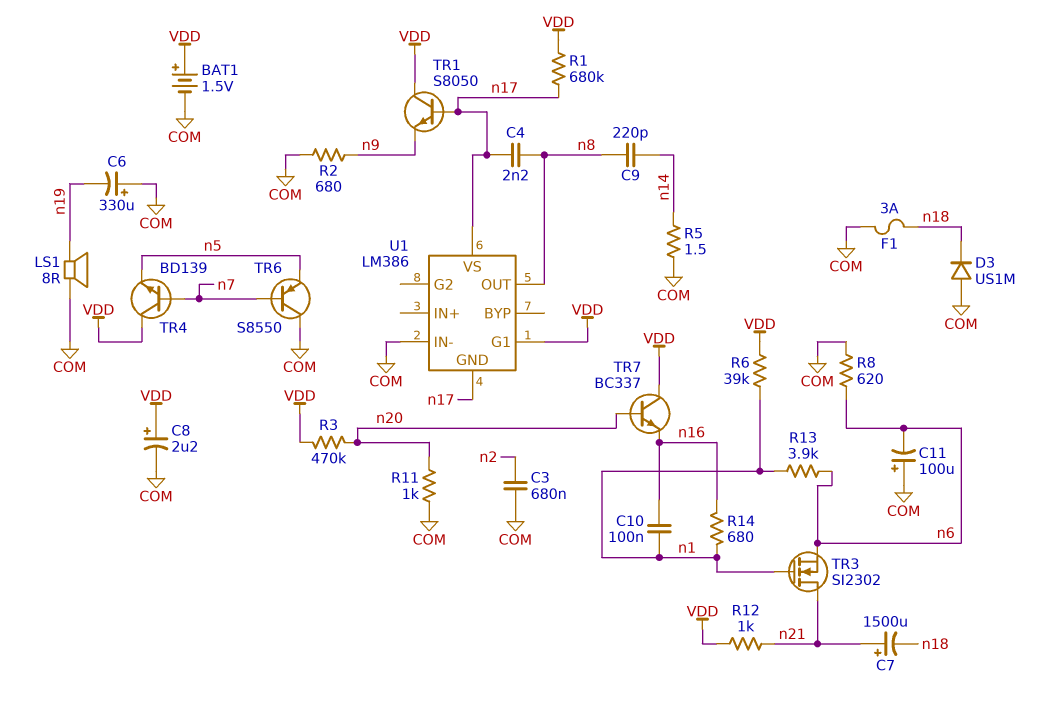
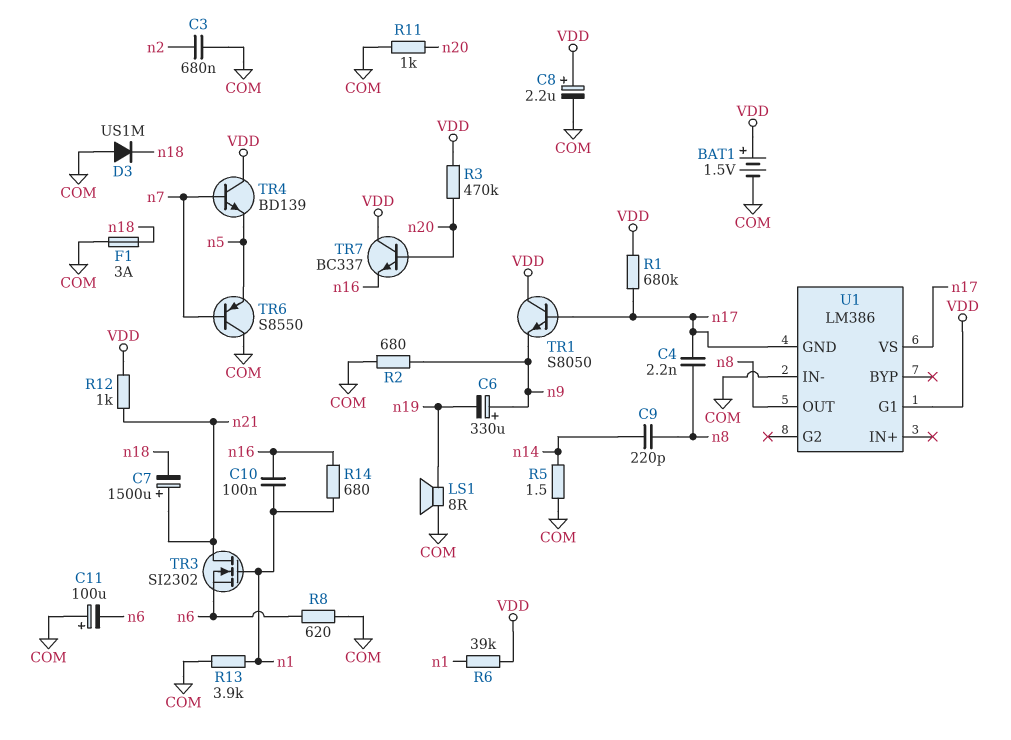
C6: 330uF (plus COM, minus n19) -> 330uF (plus n9, minus n19)
R13: 3.9k (n1, n6) -> 3.9k (COM, n1)

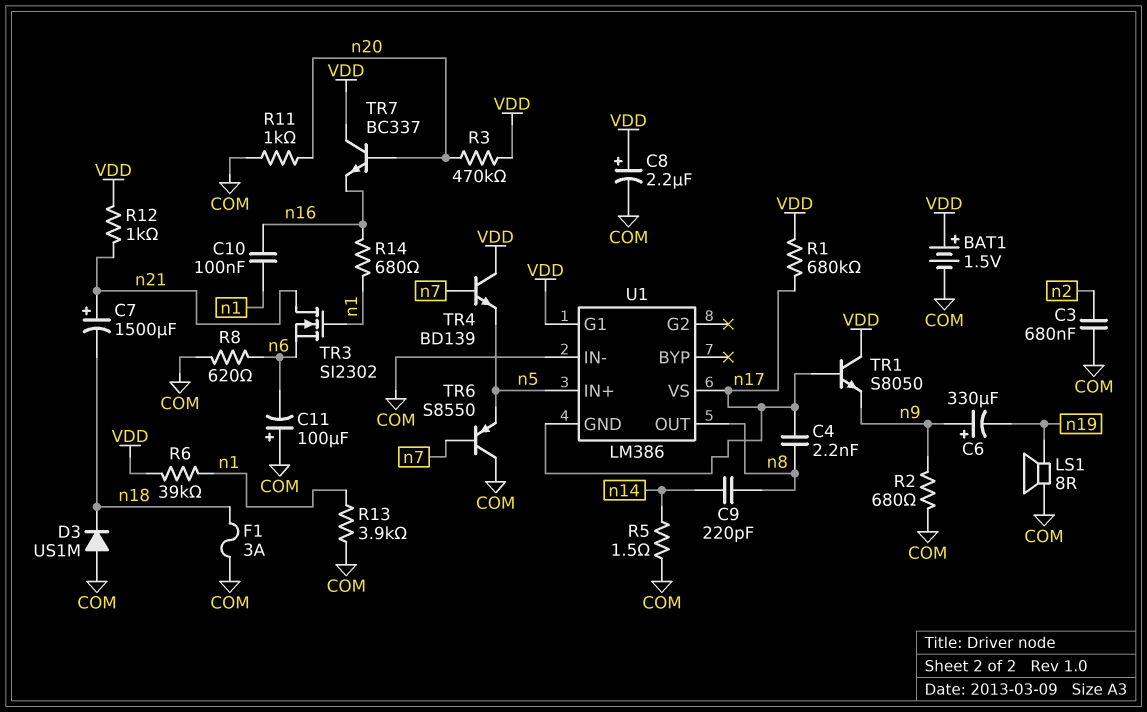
U1 pin IN+: none -> n5

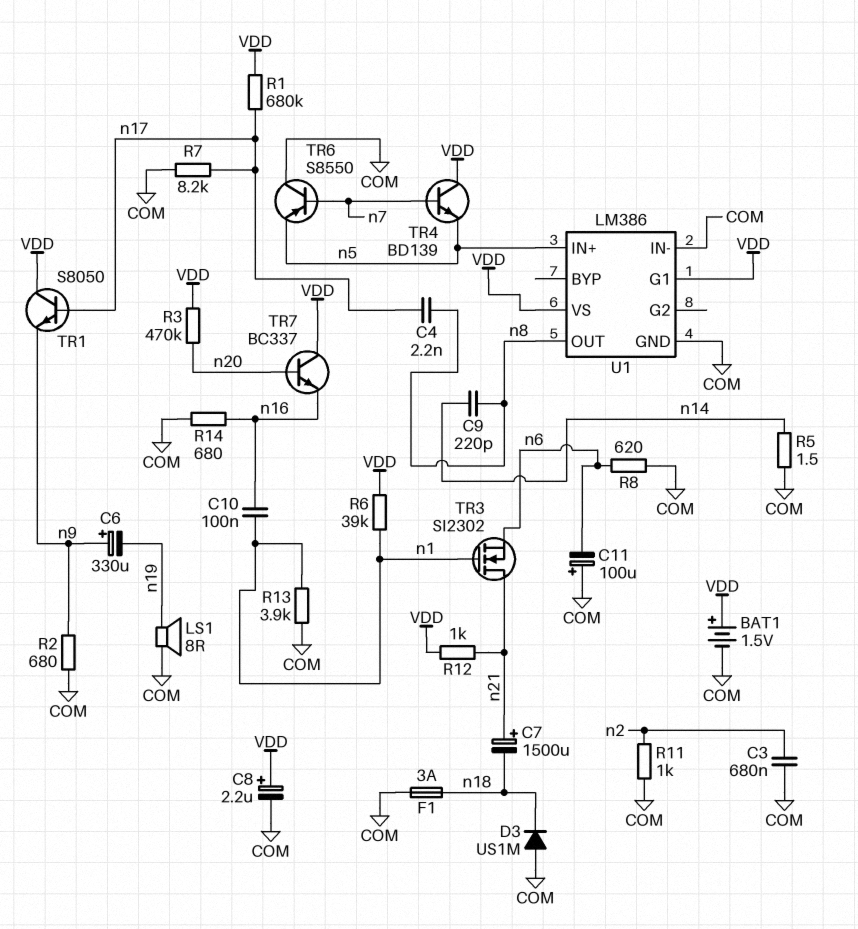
R7: none -> 8.2k (COM, n17)
R11: 1k (COM, n20) -> 1k (COM, n2)
R14: 680 (n1, n16) -> 680 (COM, n16)
U1 pin GND: n17 -> COM
U1 pin VS: n17 -> VDD

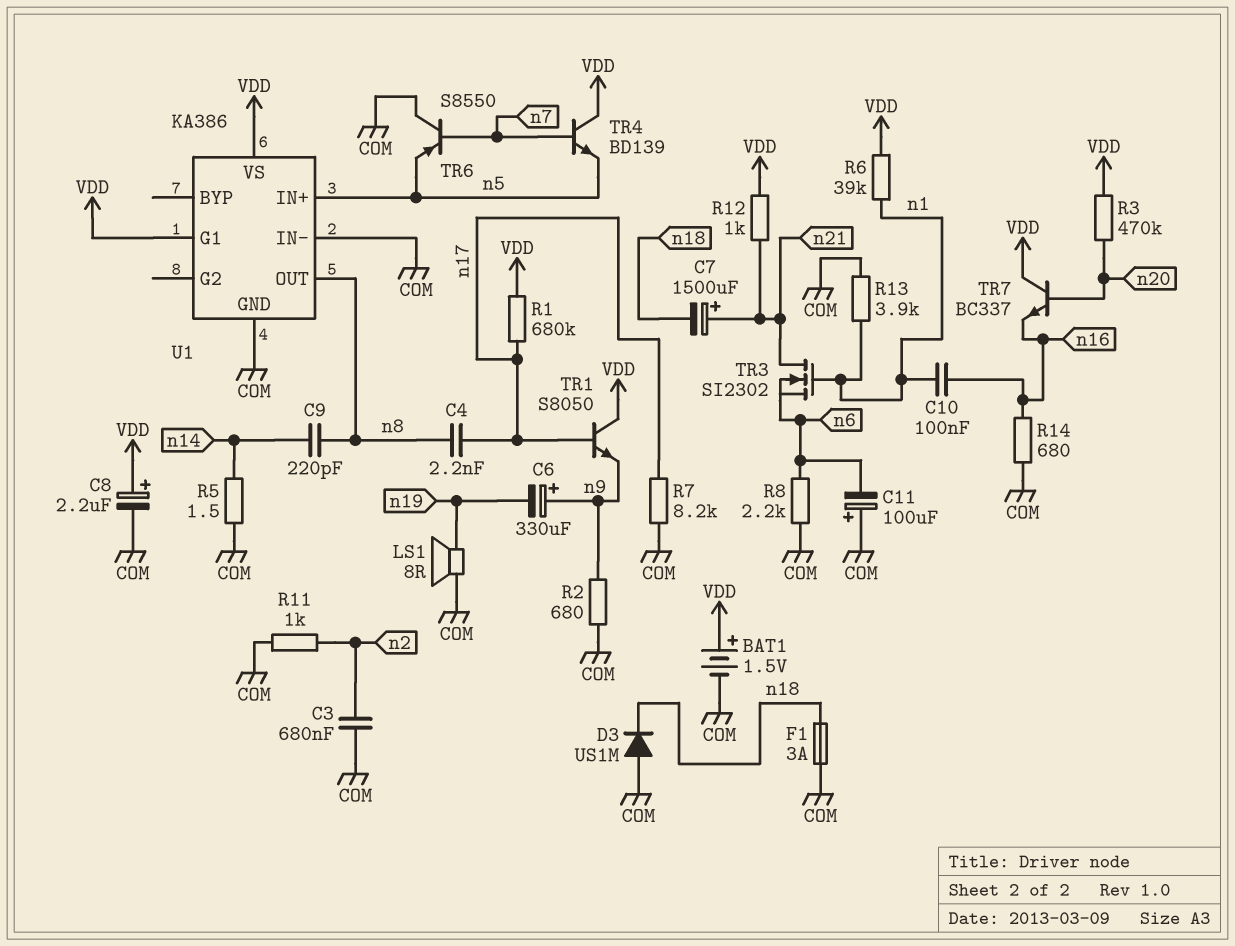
R8: 620 (COM, n6) -> 2.2k (COM, n6)
U1: LM386 -> KA386

